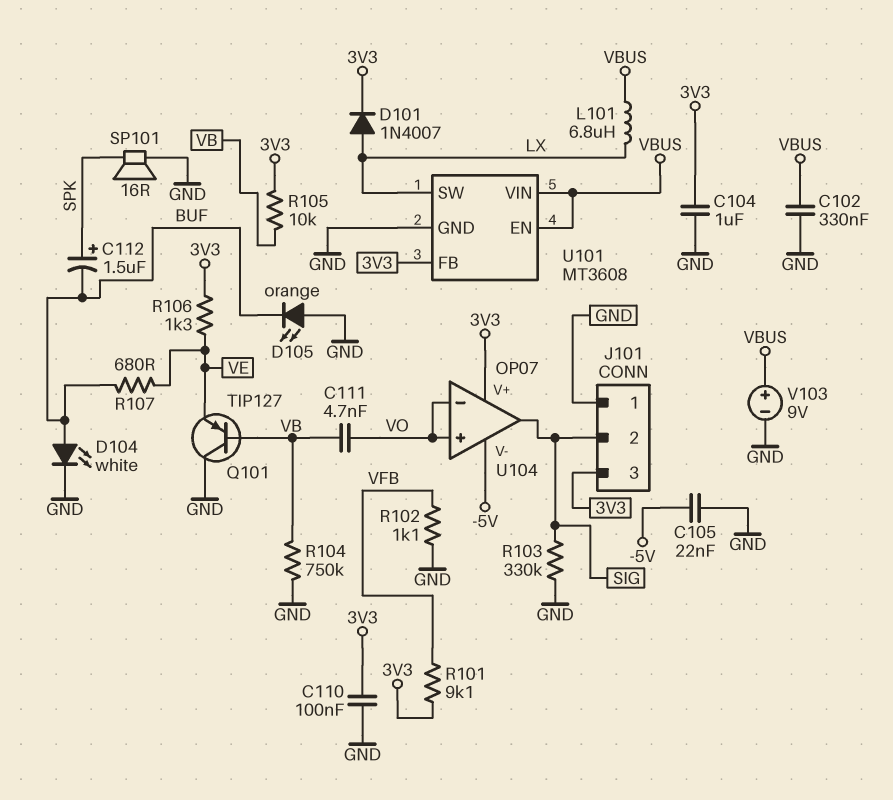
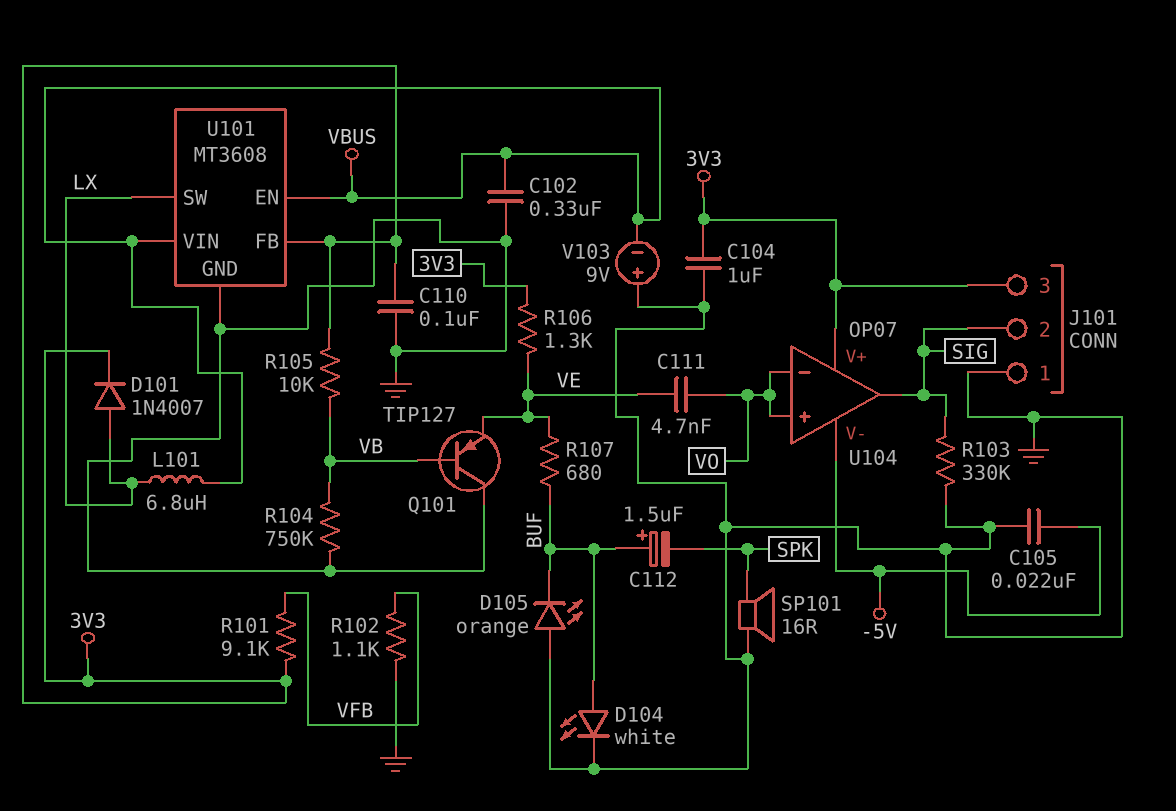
C111: 4.7nF (VB, VO) -> 4.7nF (VE, VO)
C112: 1.5uF (plus SPK, minus BUF) -> 1.5uF (plus BUF, minus SPK)
V103: 9V (plus VBUS, minus GND) -> 9V (plus GND, minus VBUS)

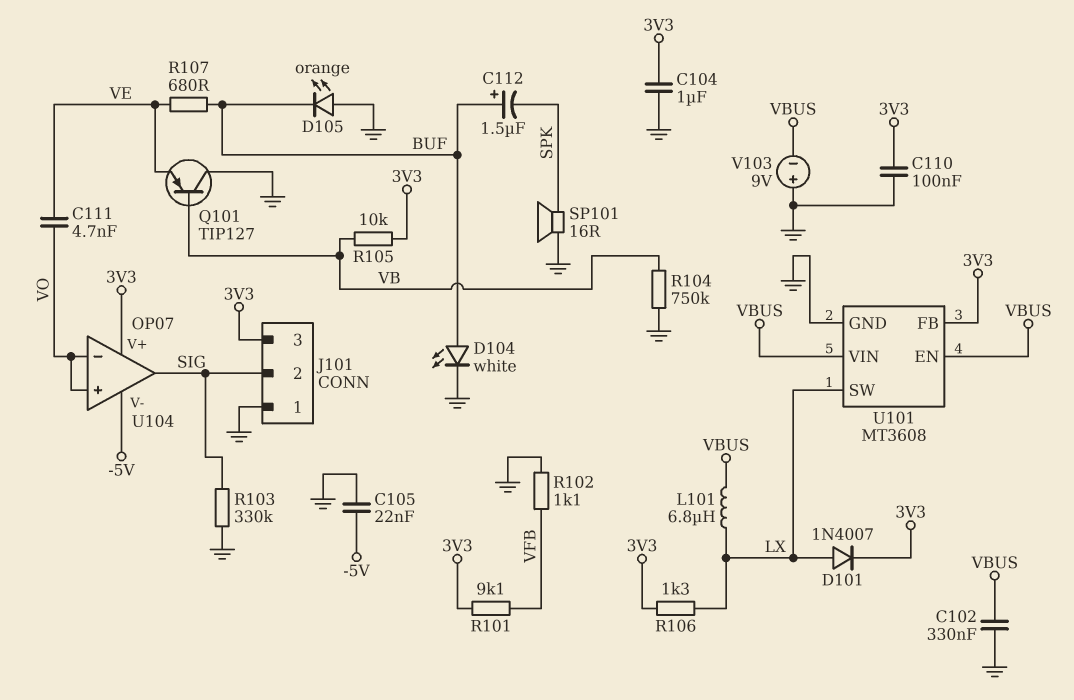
R106: 1.3k (3V3, VE) -> 1.3k (3V3, LX)

